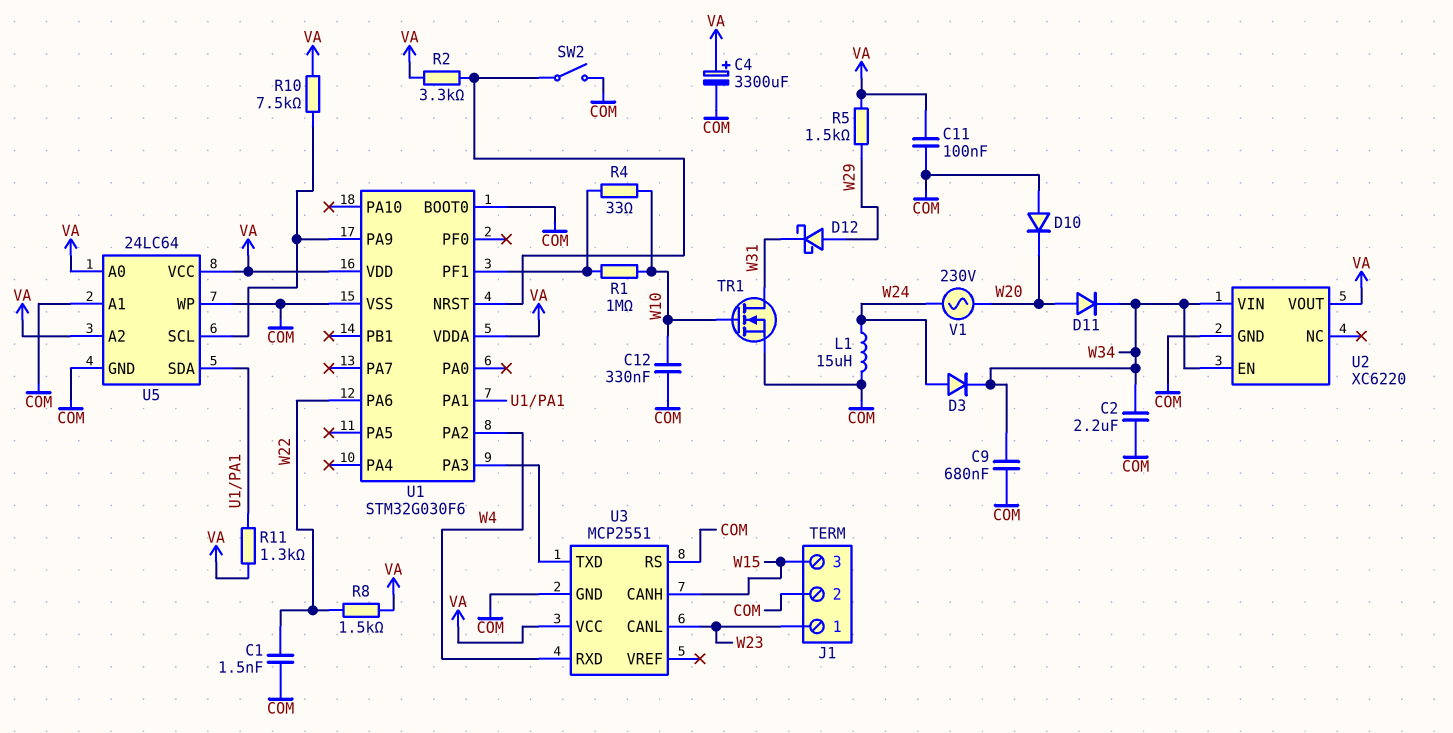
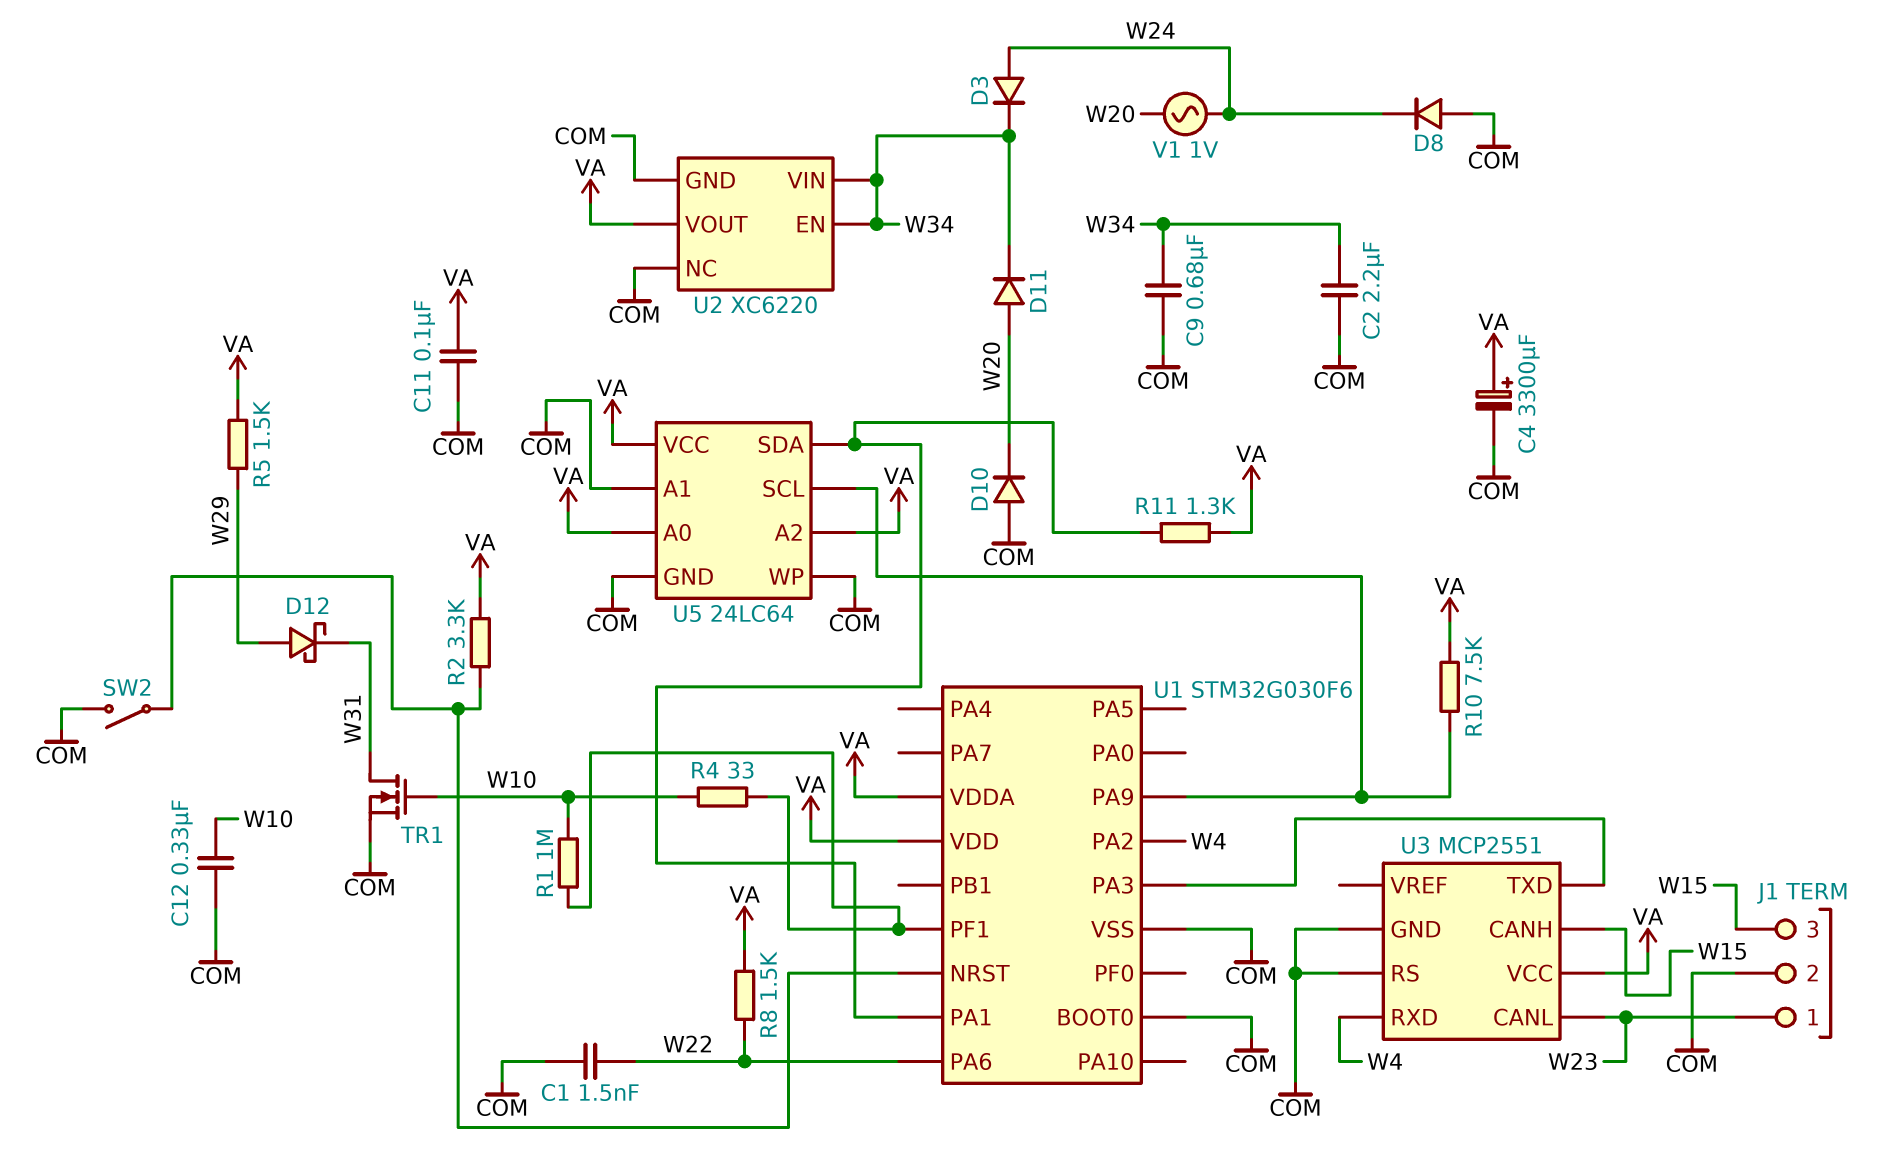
D8: none -> diode (A COM, K W24)
L1: 15uH (COM, W24) -> none
U2 pin NC: none -> COM
V1: AC 230V (W20, W24) -> AC 1V (W20, W24)

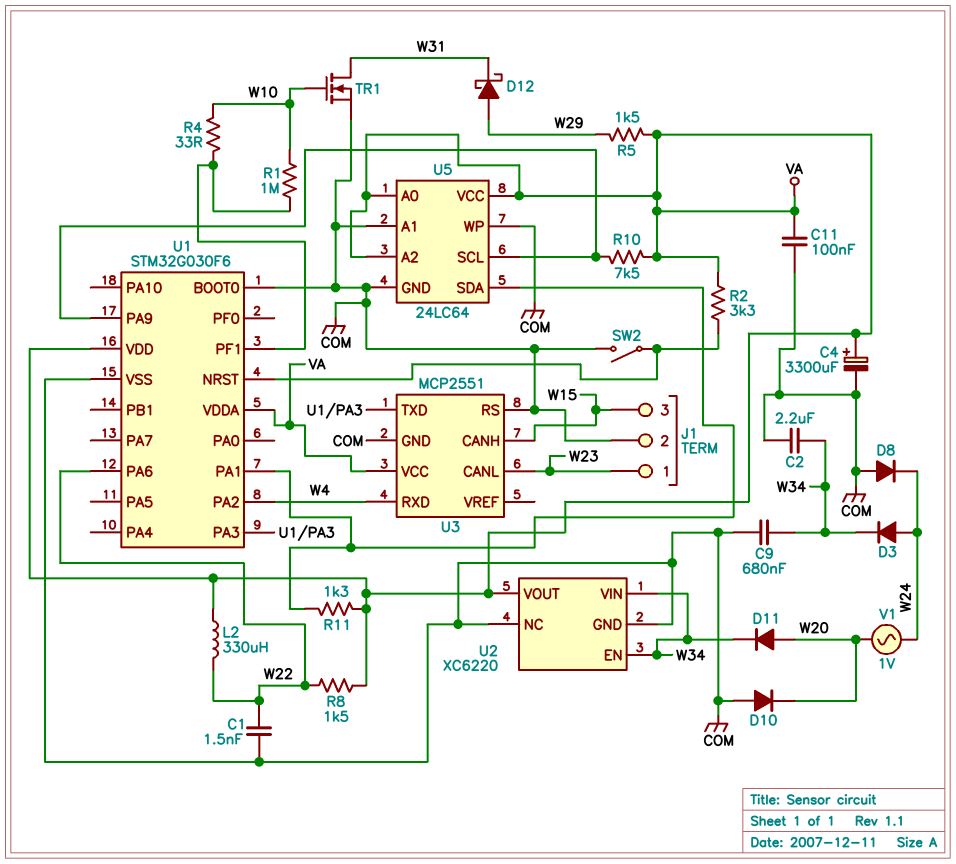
C12: 330nF (COM, W10) -> none
L2: none -> 330uH (VA, W22)

